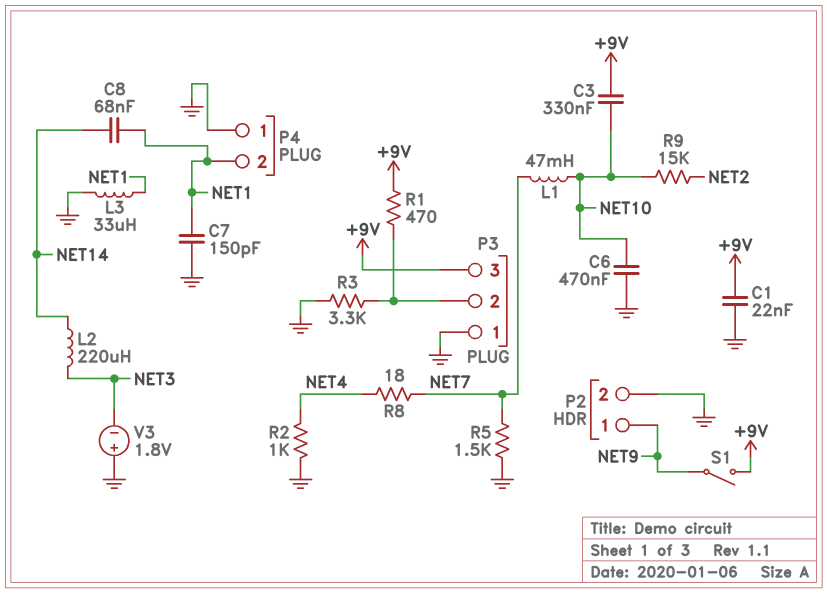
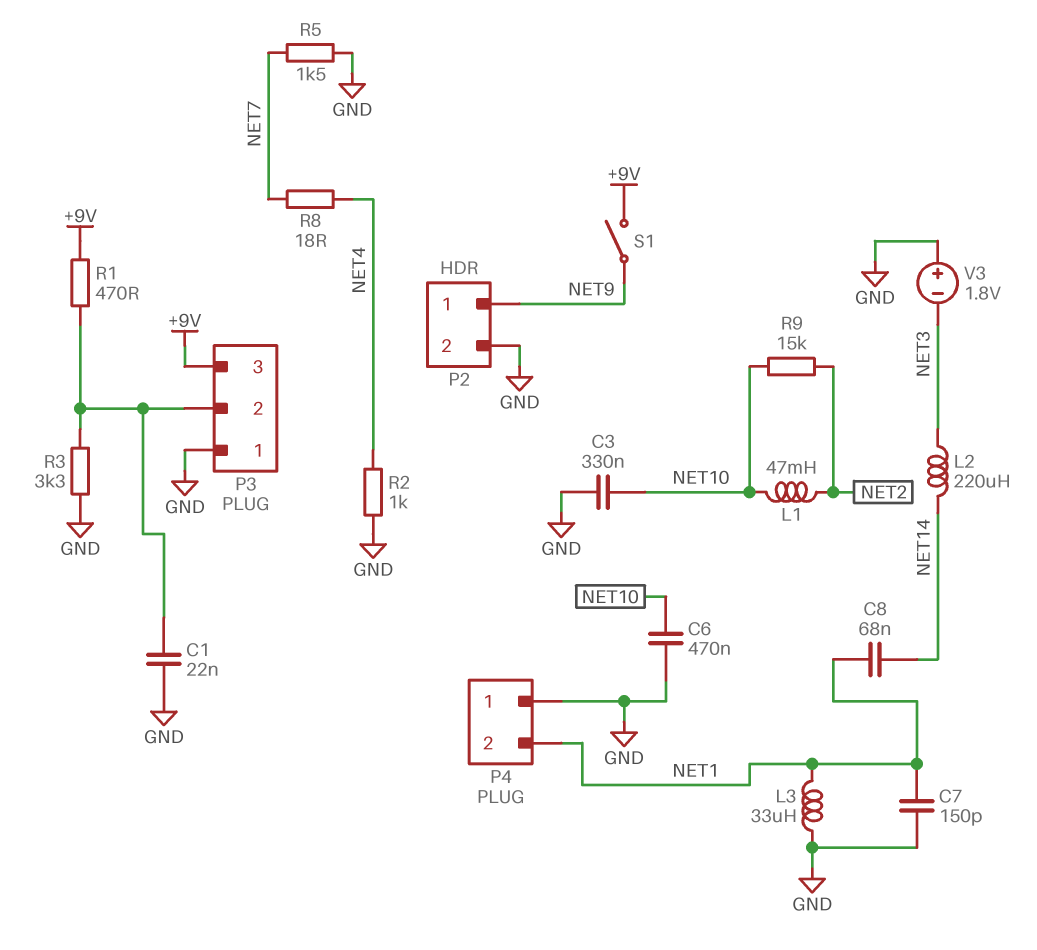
C1: 22nF (+9V, GND) -> 22nF (GND, P3/2)
C3: 330nF (+9V, NET10) -> 330nF (GND, NET10)
L1: 47mH (NET7, NET10) -> 47mH (NET2, NET10)

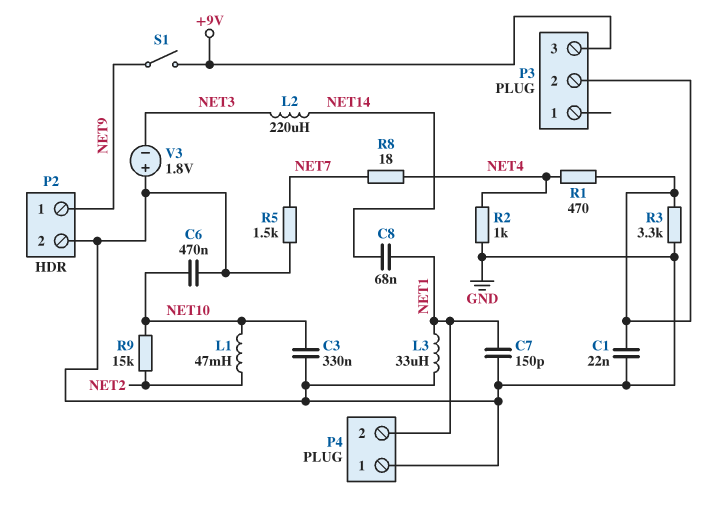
P3 pin 1: GND -> none
R1: 470 (+9V, P3/2) -> 470 (NET4, P3/2)

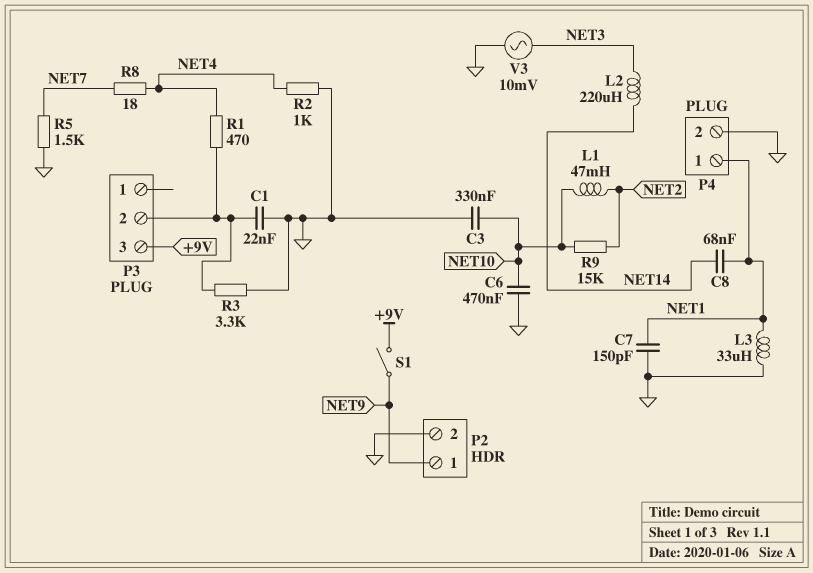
P4 pin 1: GND -> NET1
P4 pin 2: NET1 -> GND
V3: 1.8V (plus GND, minus NET3) -> AC 10mV (GND, NET3)

